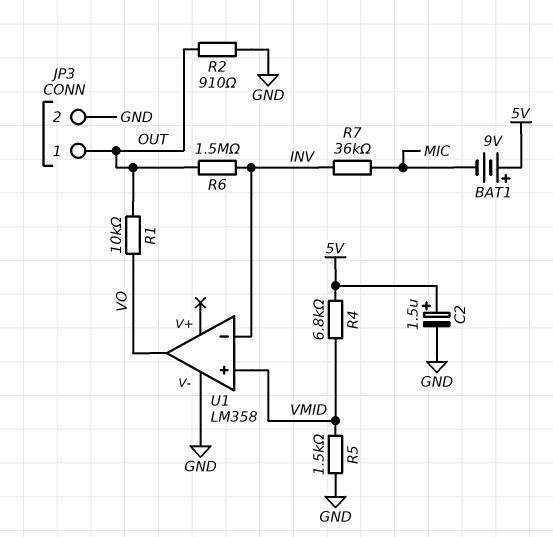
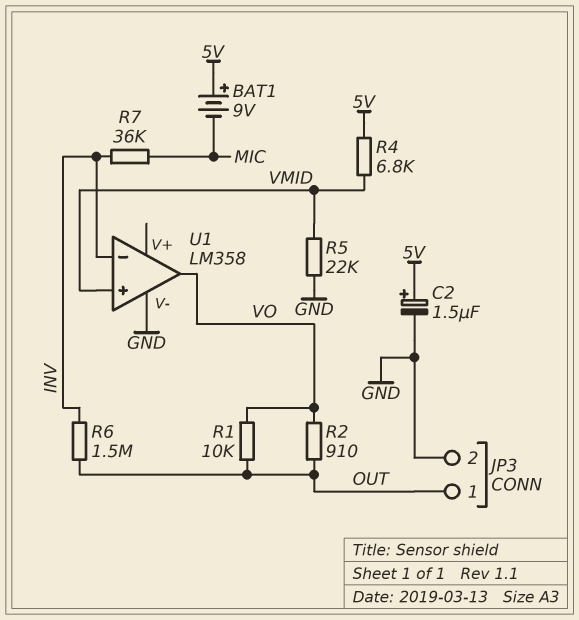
R2: 910 (GND, OUT) -> 910 (OUT, VO)
R5: 1.5k (GND, VMID) -> 22k (GND, VMID)

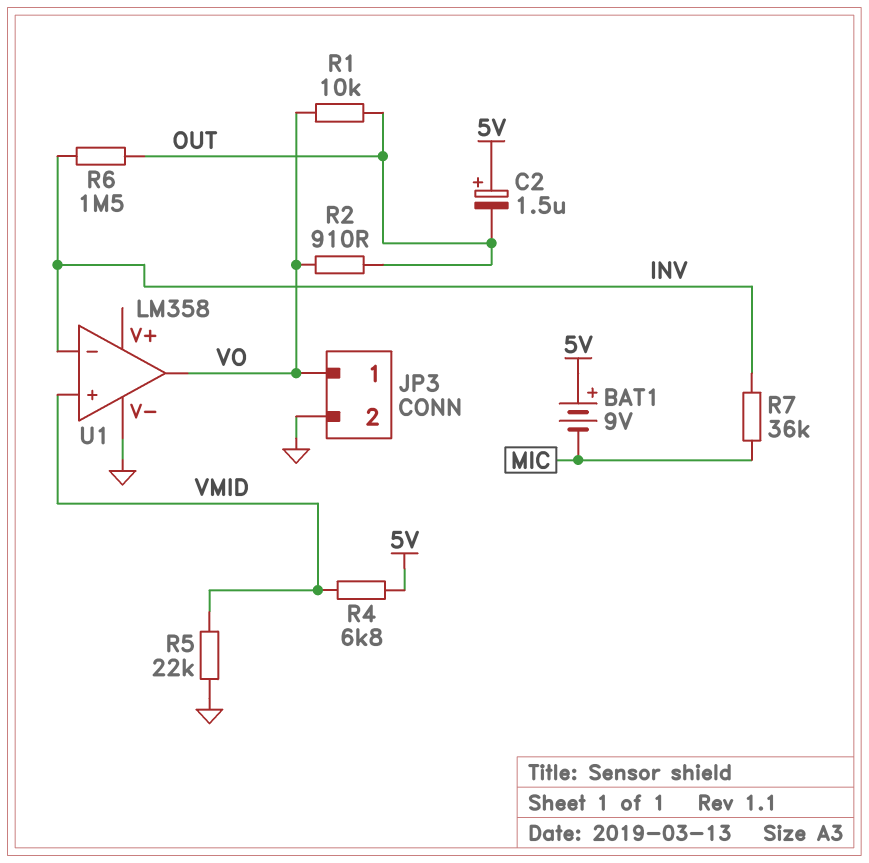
C2: 1.5uF (plus 5V, minus GND) -> 1.5uF (plus 5V, minus OUT)
JP3 pin 1: OUT -> VO

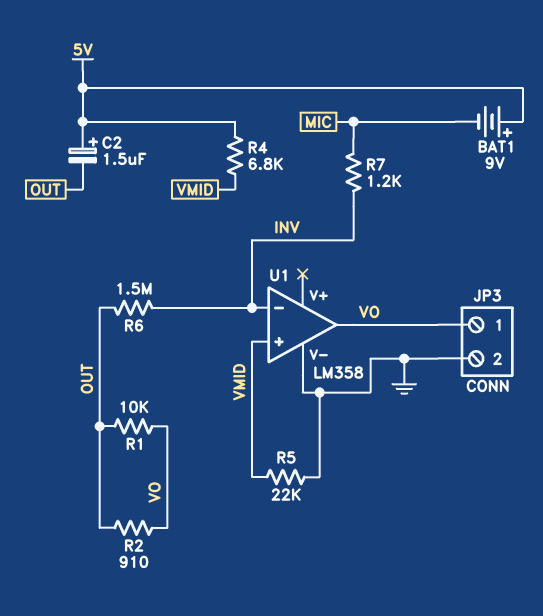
R7: 36k (INV, MIC) -> 1.2k (INV, MIC)

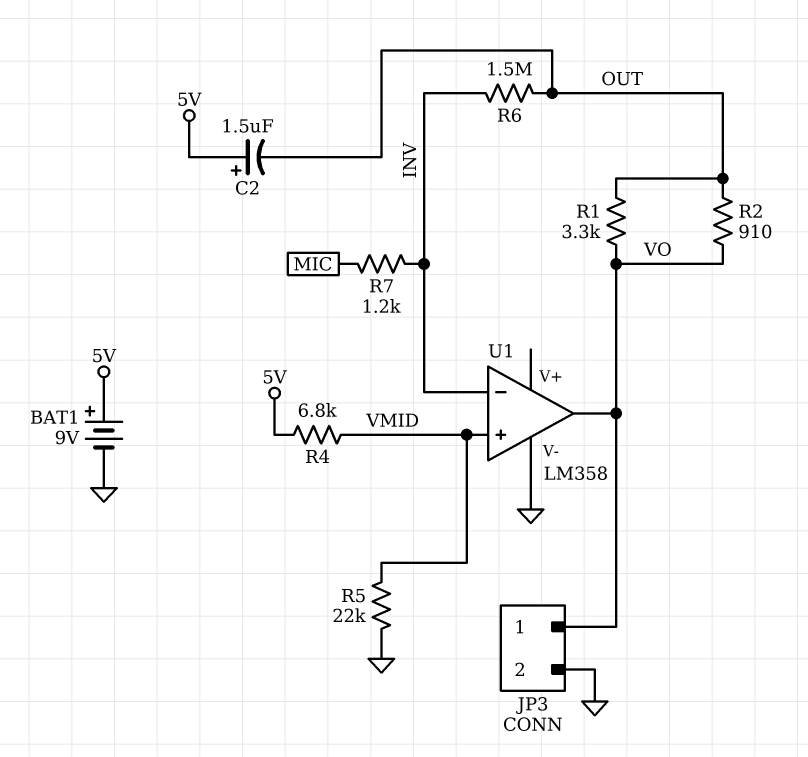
BAT1: 9V (plus 5V, minus MIC) -> 9V (plus 5V, minus GND)
R1: 10k (OUT, VO) -> 3.3k (OUT, VO)

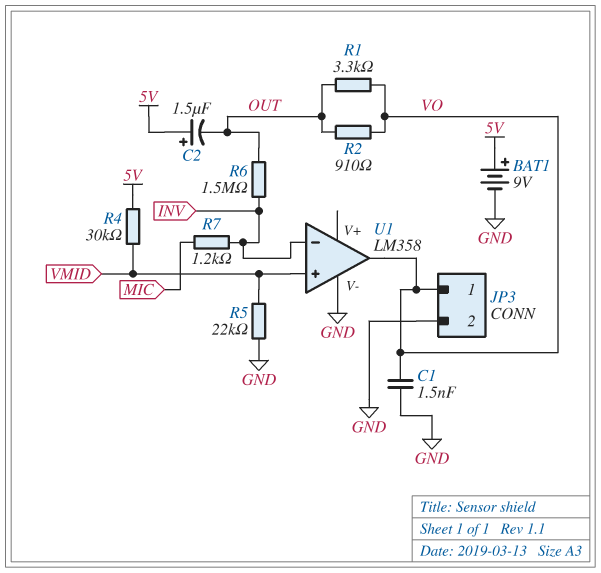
C1: none -> 1.5nF (GND, VO)
R4: 6.8k (5V, VMID) -> 30k (5V, VMID)

